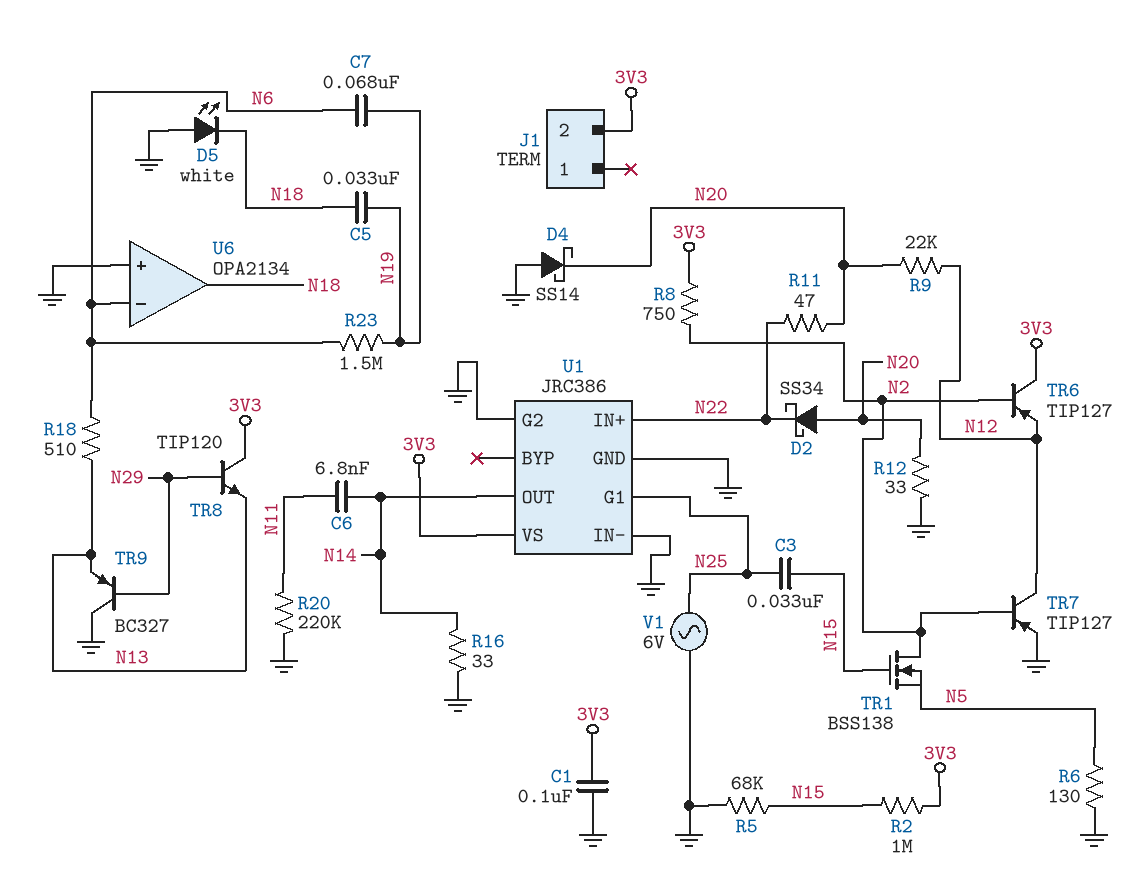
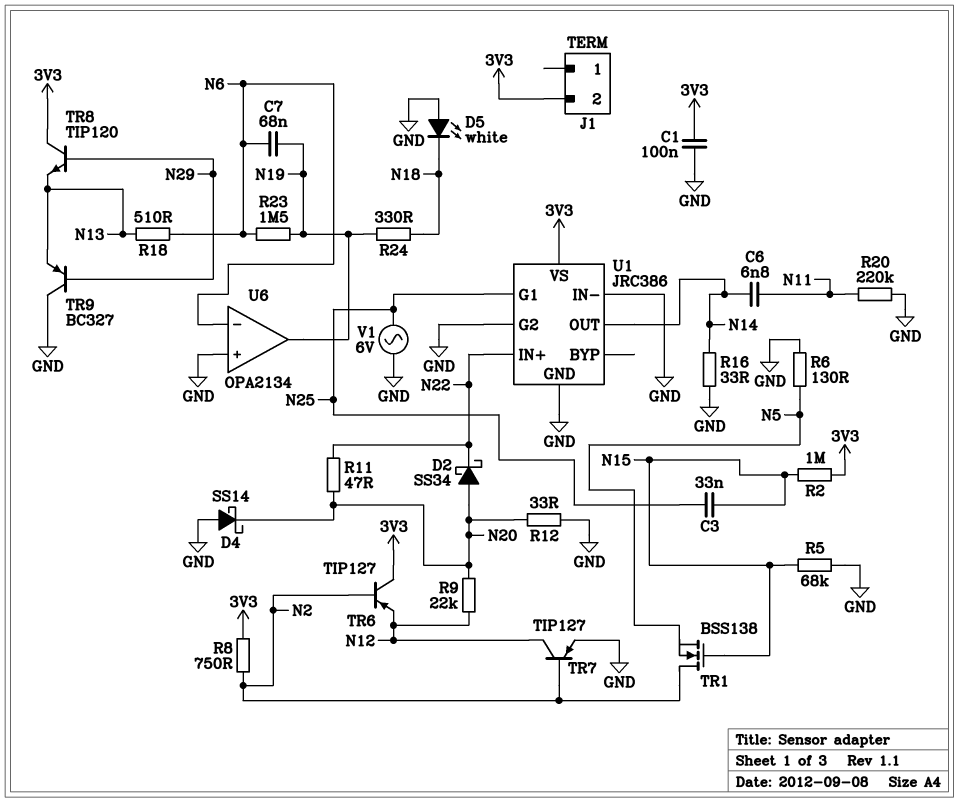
C5: 33nF (N18, N19) -> none
R24: none -> 330 (N18, N19)
U6 pin out: N18 -> N19

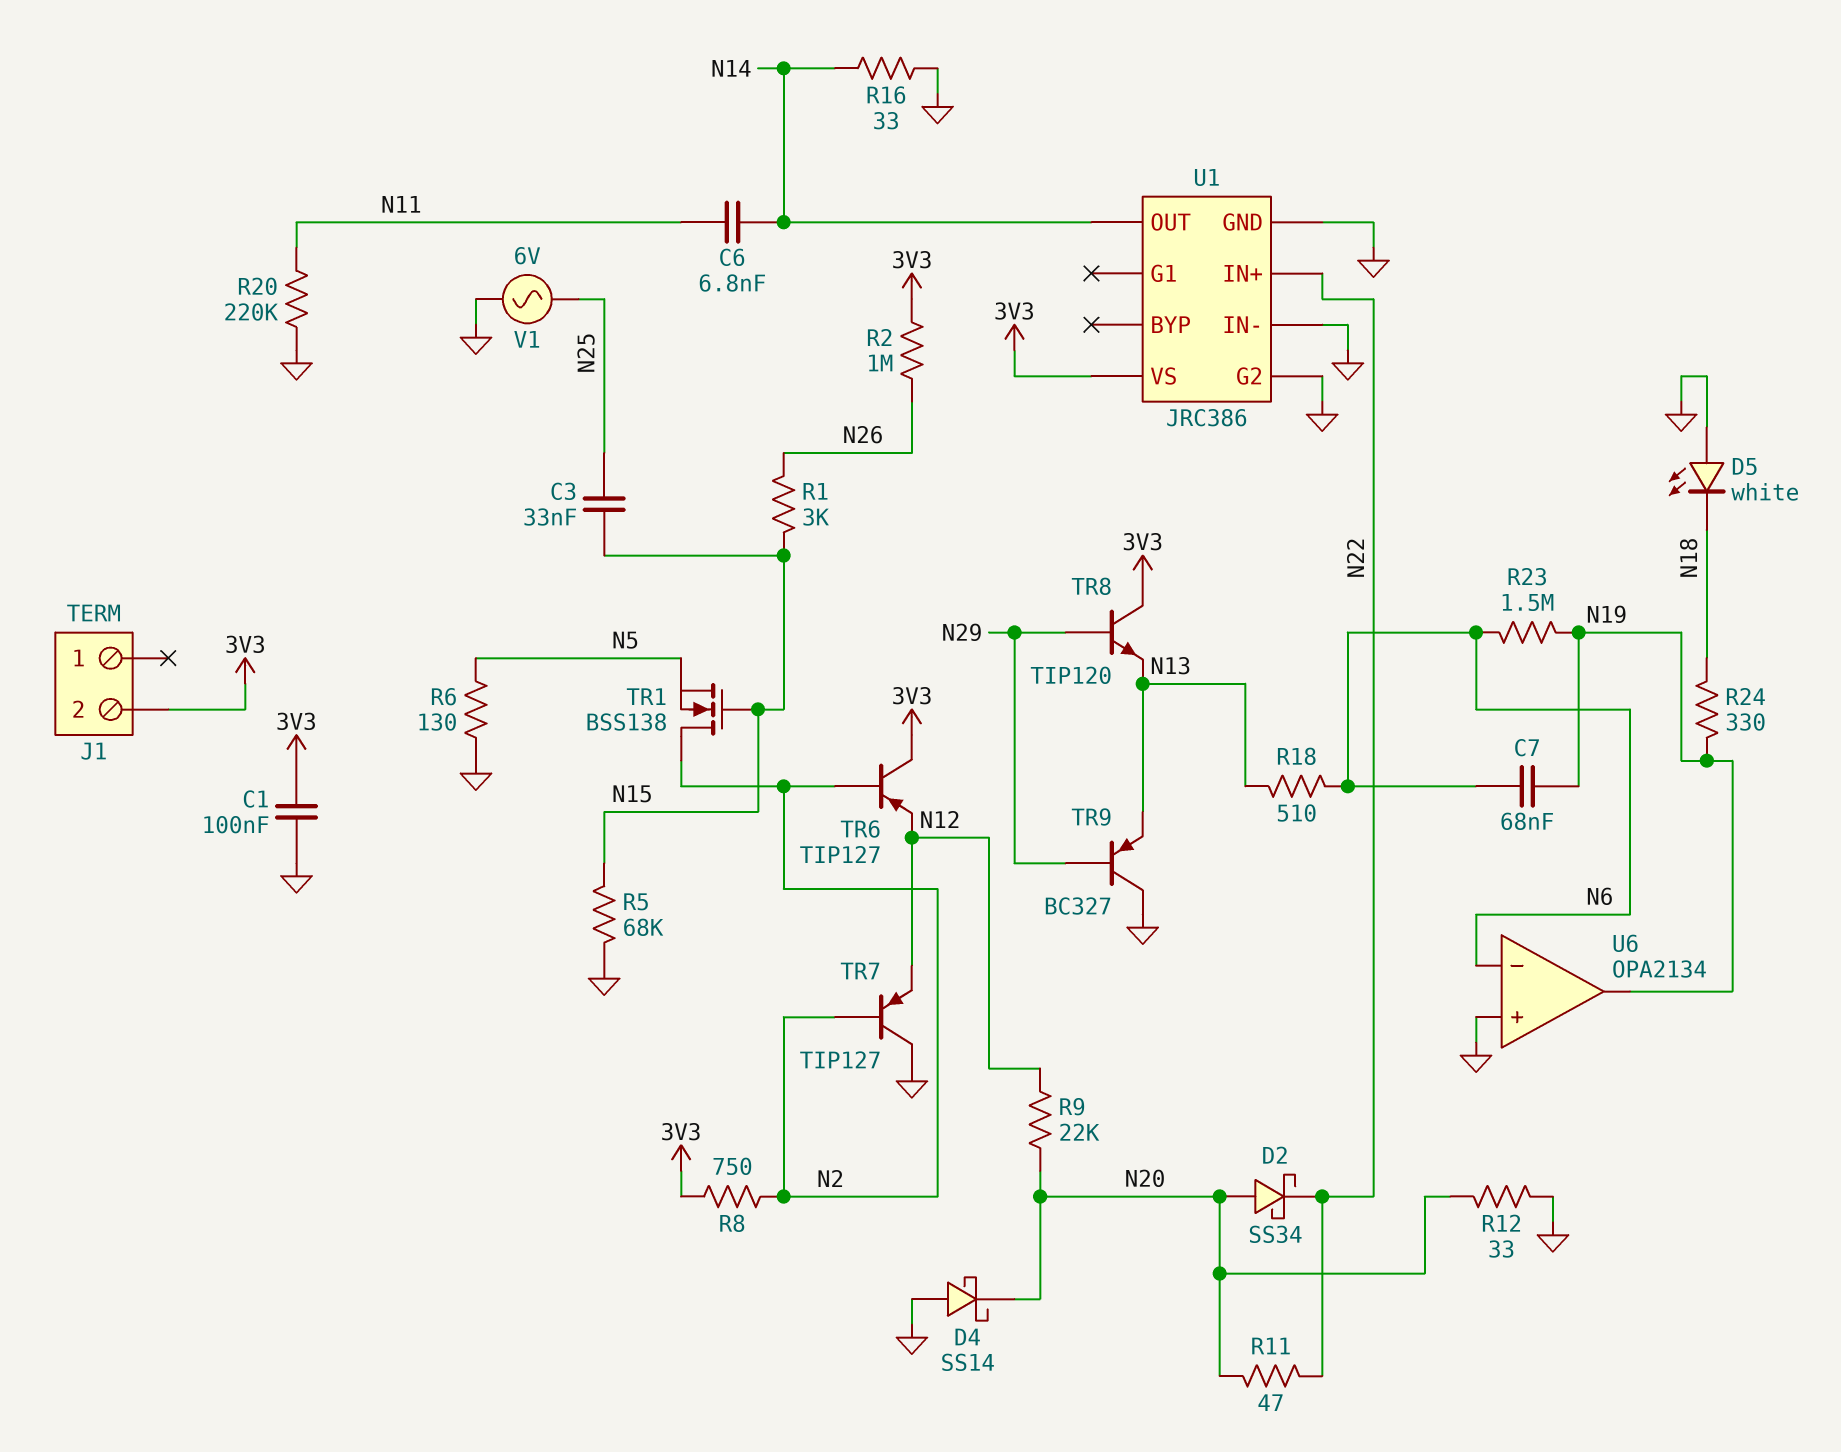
R1: none -> 3k (N15, N26)
R2: 1M (3V3, N15) -> 1M (3V3, N26)
TR7: PNP TIP127 (B N2, C N12, E GND) -> PNP TIP127 (B N2, C GND, E N12)
U1 pin G1: N25 -> none

